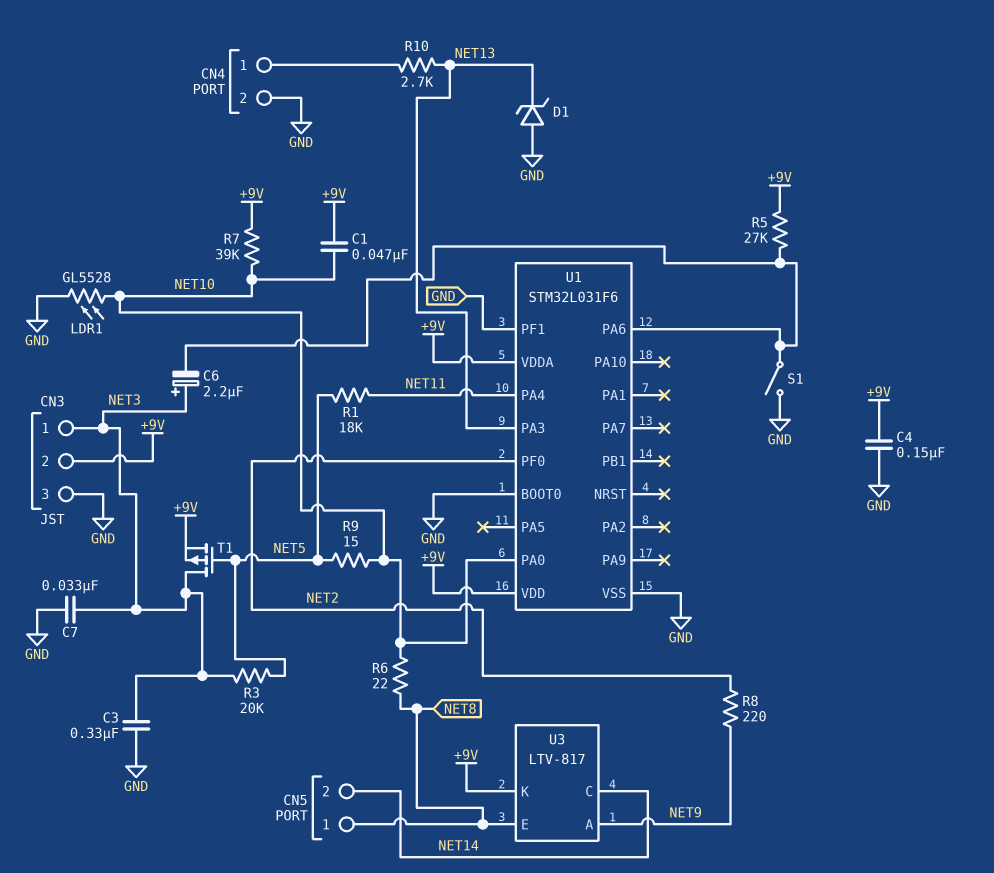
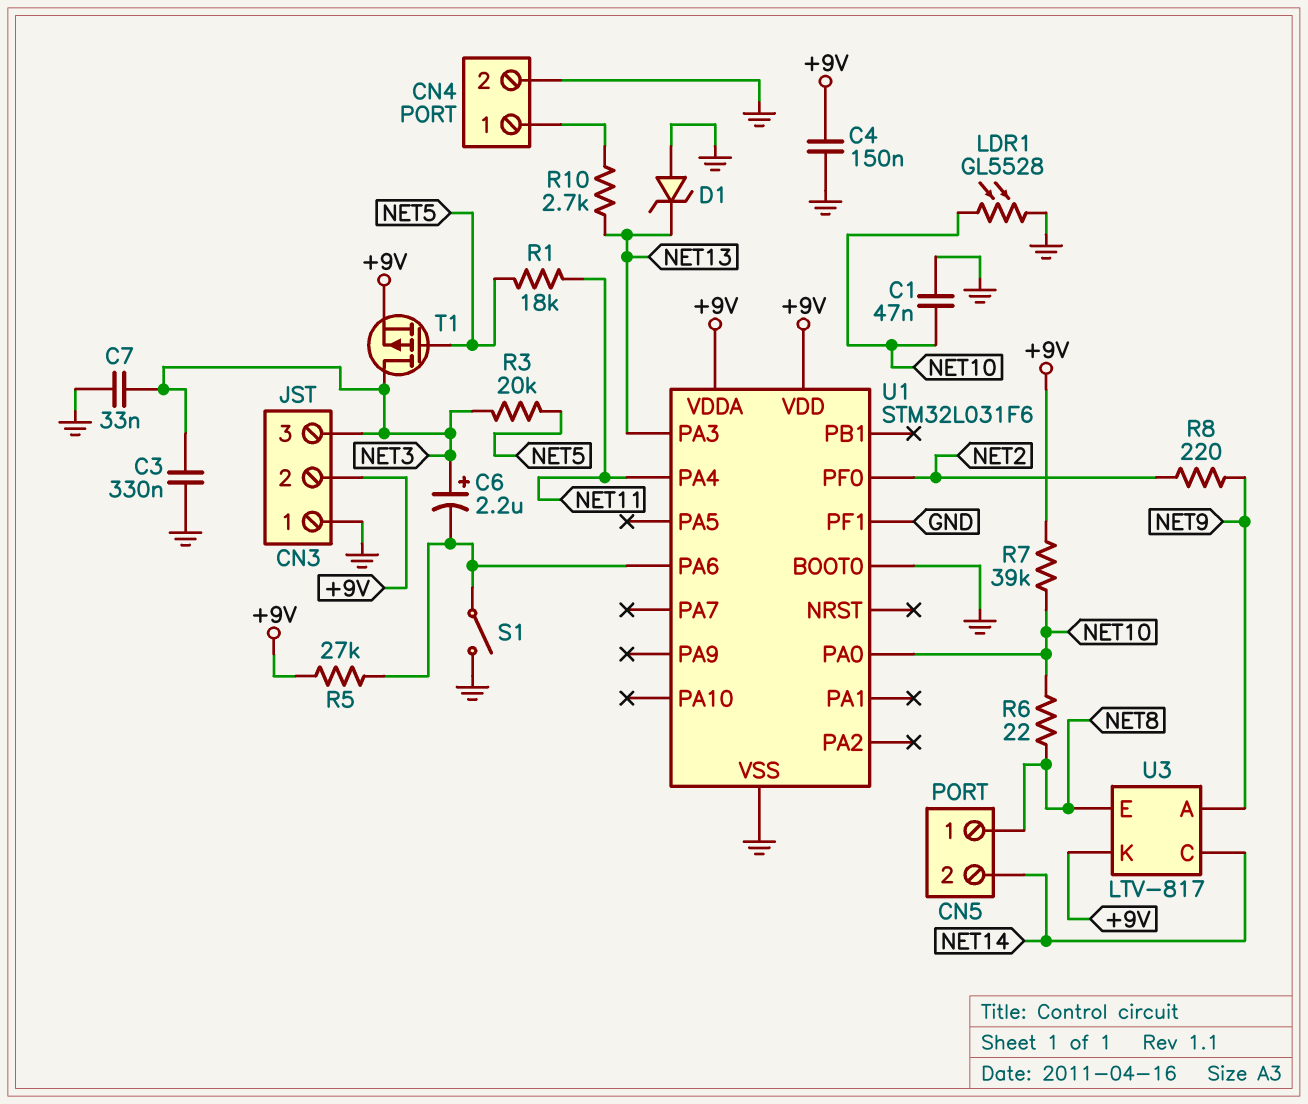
C1: 47nF (+9V, NET10) -> 47nF (GND, NET10)
CN3 pin 1: NET3 -> GND
CN3 pin 3: GND -> NET3
R9: 15 (NET5, NET10) -> none

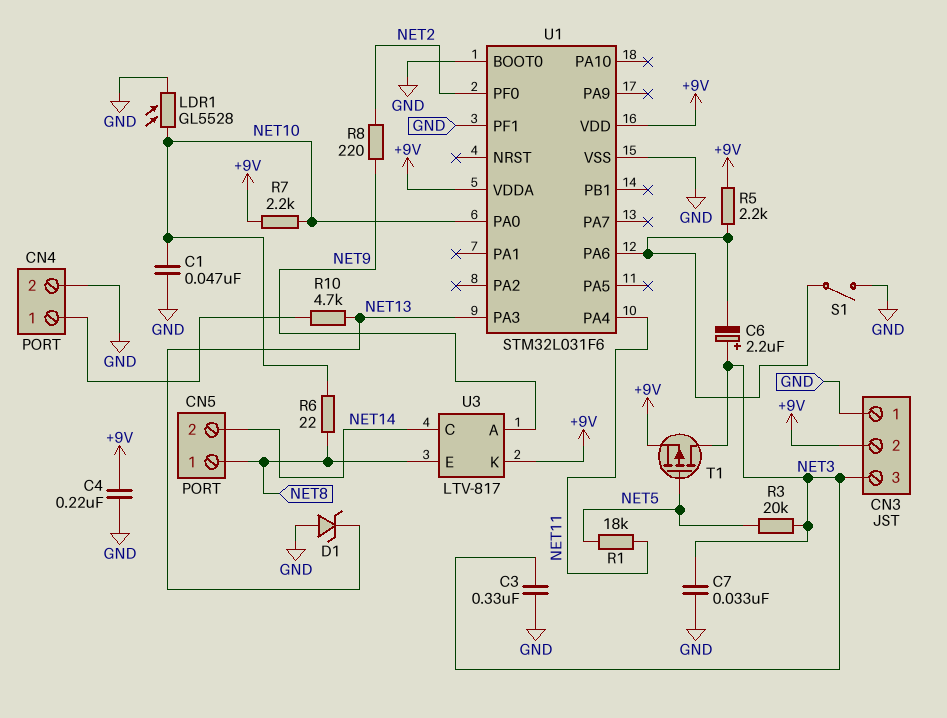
C4: 150nF (+9V, GND) -> 220nF (+9V, GND)
R5: 27k (+9V, U1/PA6) -> 2.2k (+9V, U1/PA6)
R7: 39k (+9V, NET10) -> 2.2k (+9V, NET10)
R10: 2.7k (CN4/1, NET13) -> 4.7k (CN4/1, NET13)

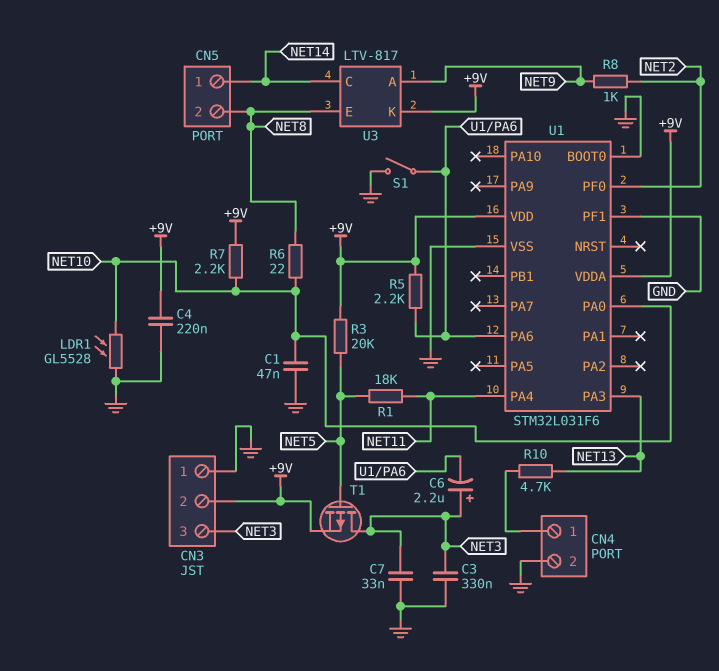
CN5 pin 1: NET8 -> NET14
CN5 pin 2: NET14 -> NET8
D1: zener (A GND, K NET13) -> none
R3: 20k (NET3, NET5) -> 20k (+9V, NET5)
R8: 220 (NET2, NET9) -> 1k (NET2, NET9)

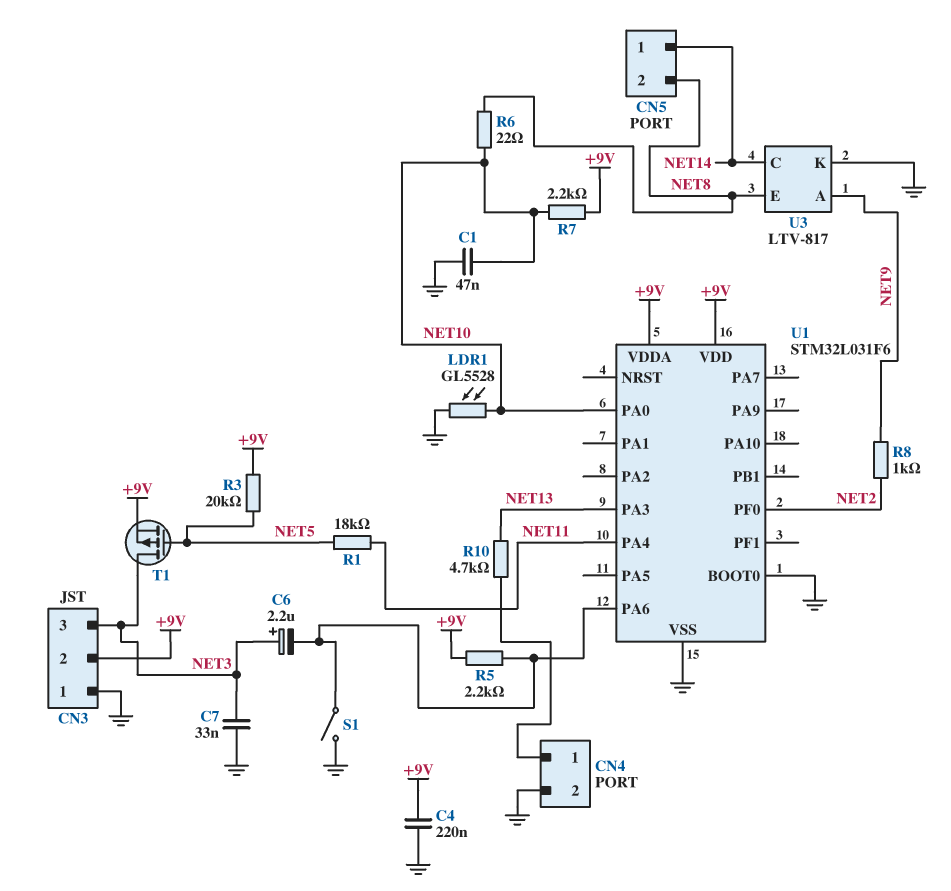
C3: 330nF (GND, NET3) -> none
U1 pin PF1: GND -> none
U3 pin K: +9V -> GND

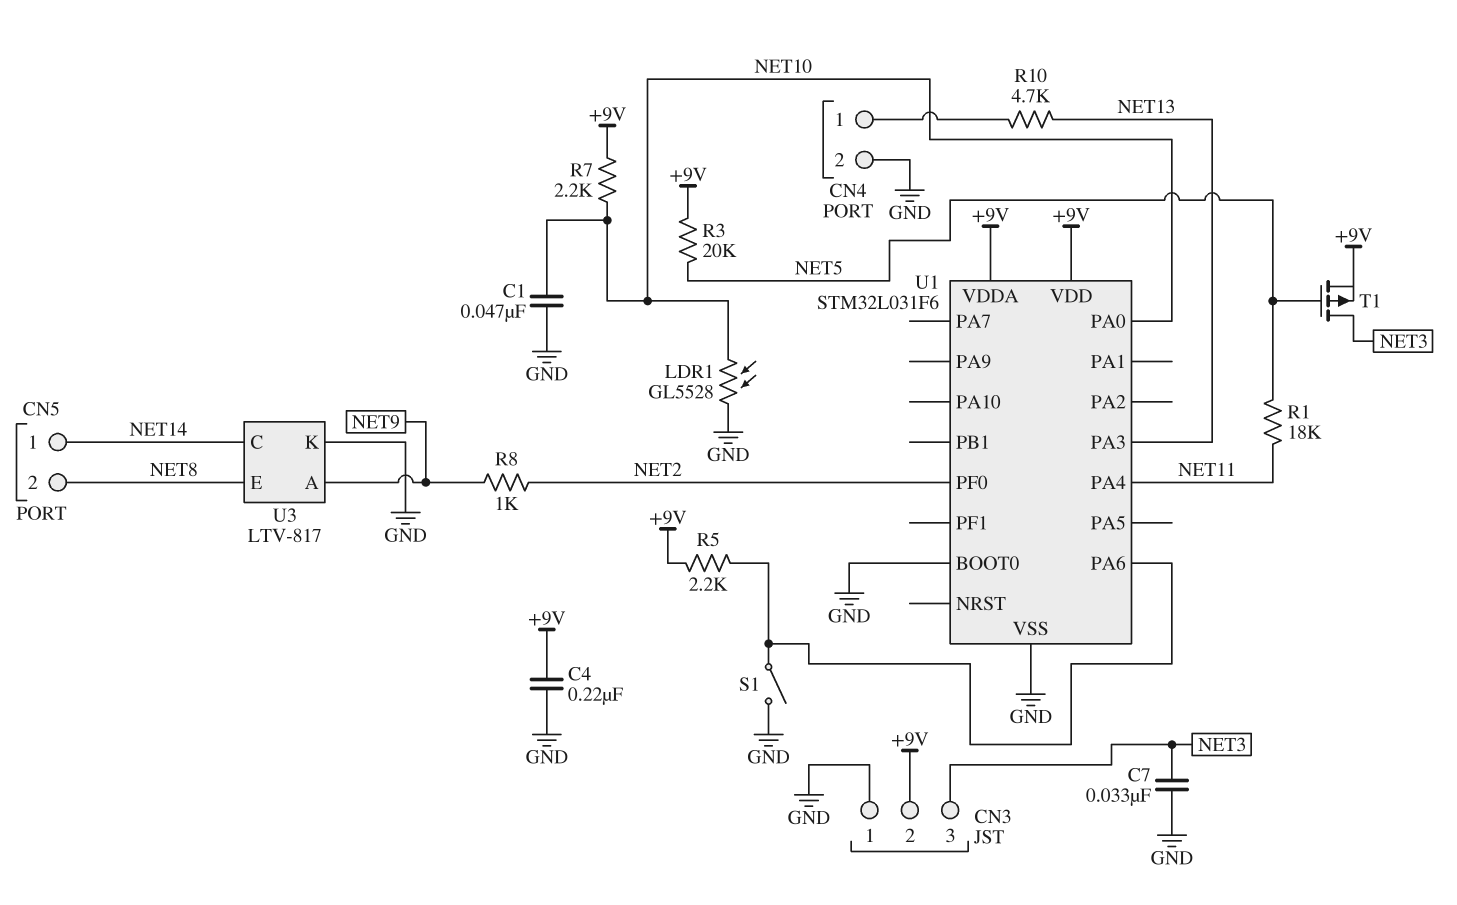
C6: 2.2uF (plus NET3, minus U1/PA6) -> none
R6: 22 (NET8, NET10) -> none

